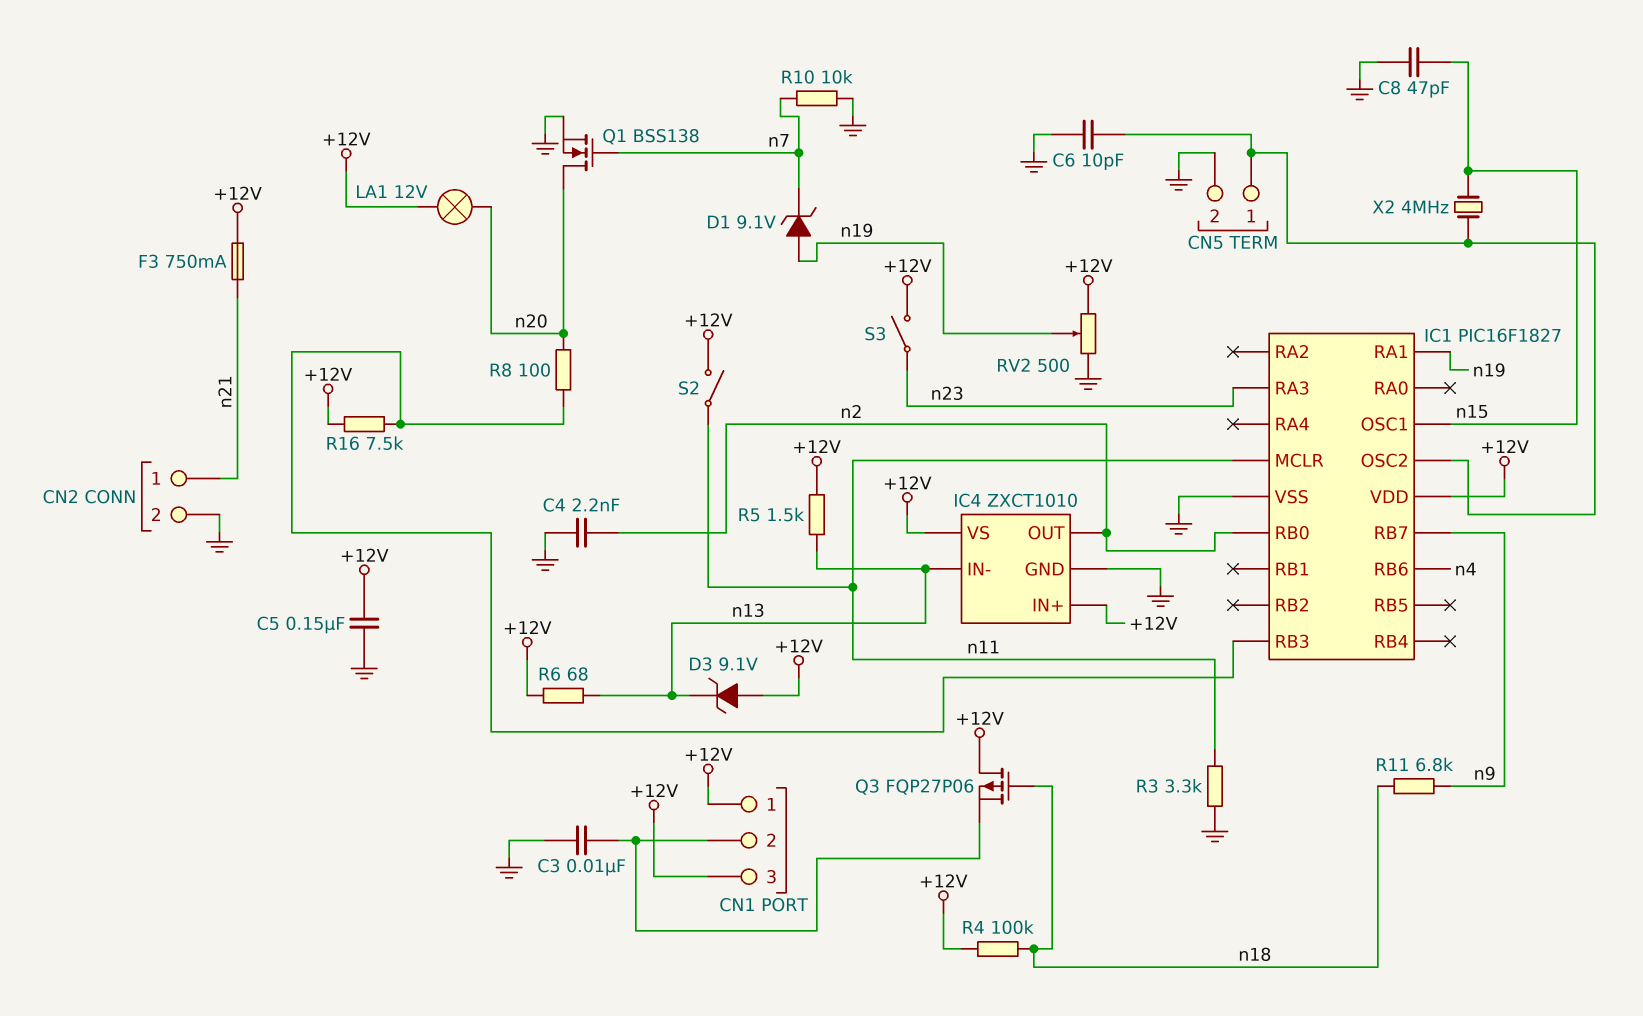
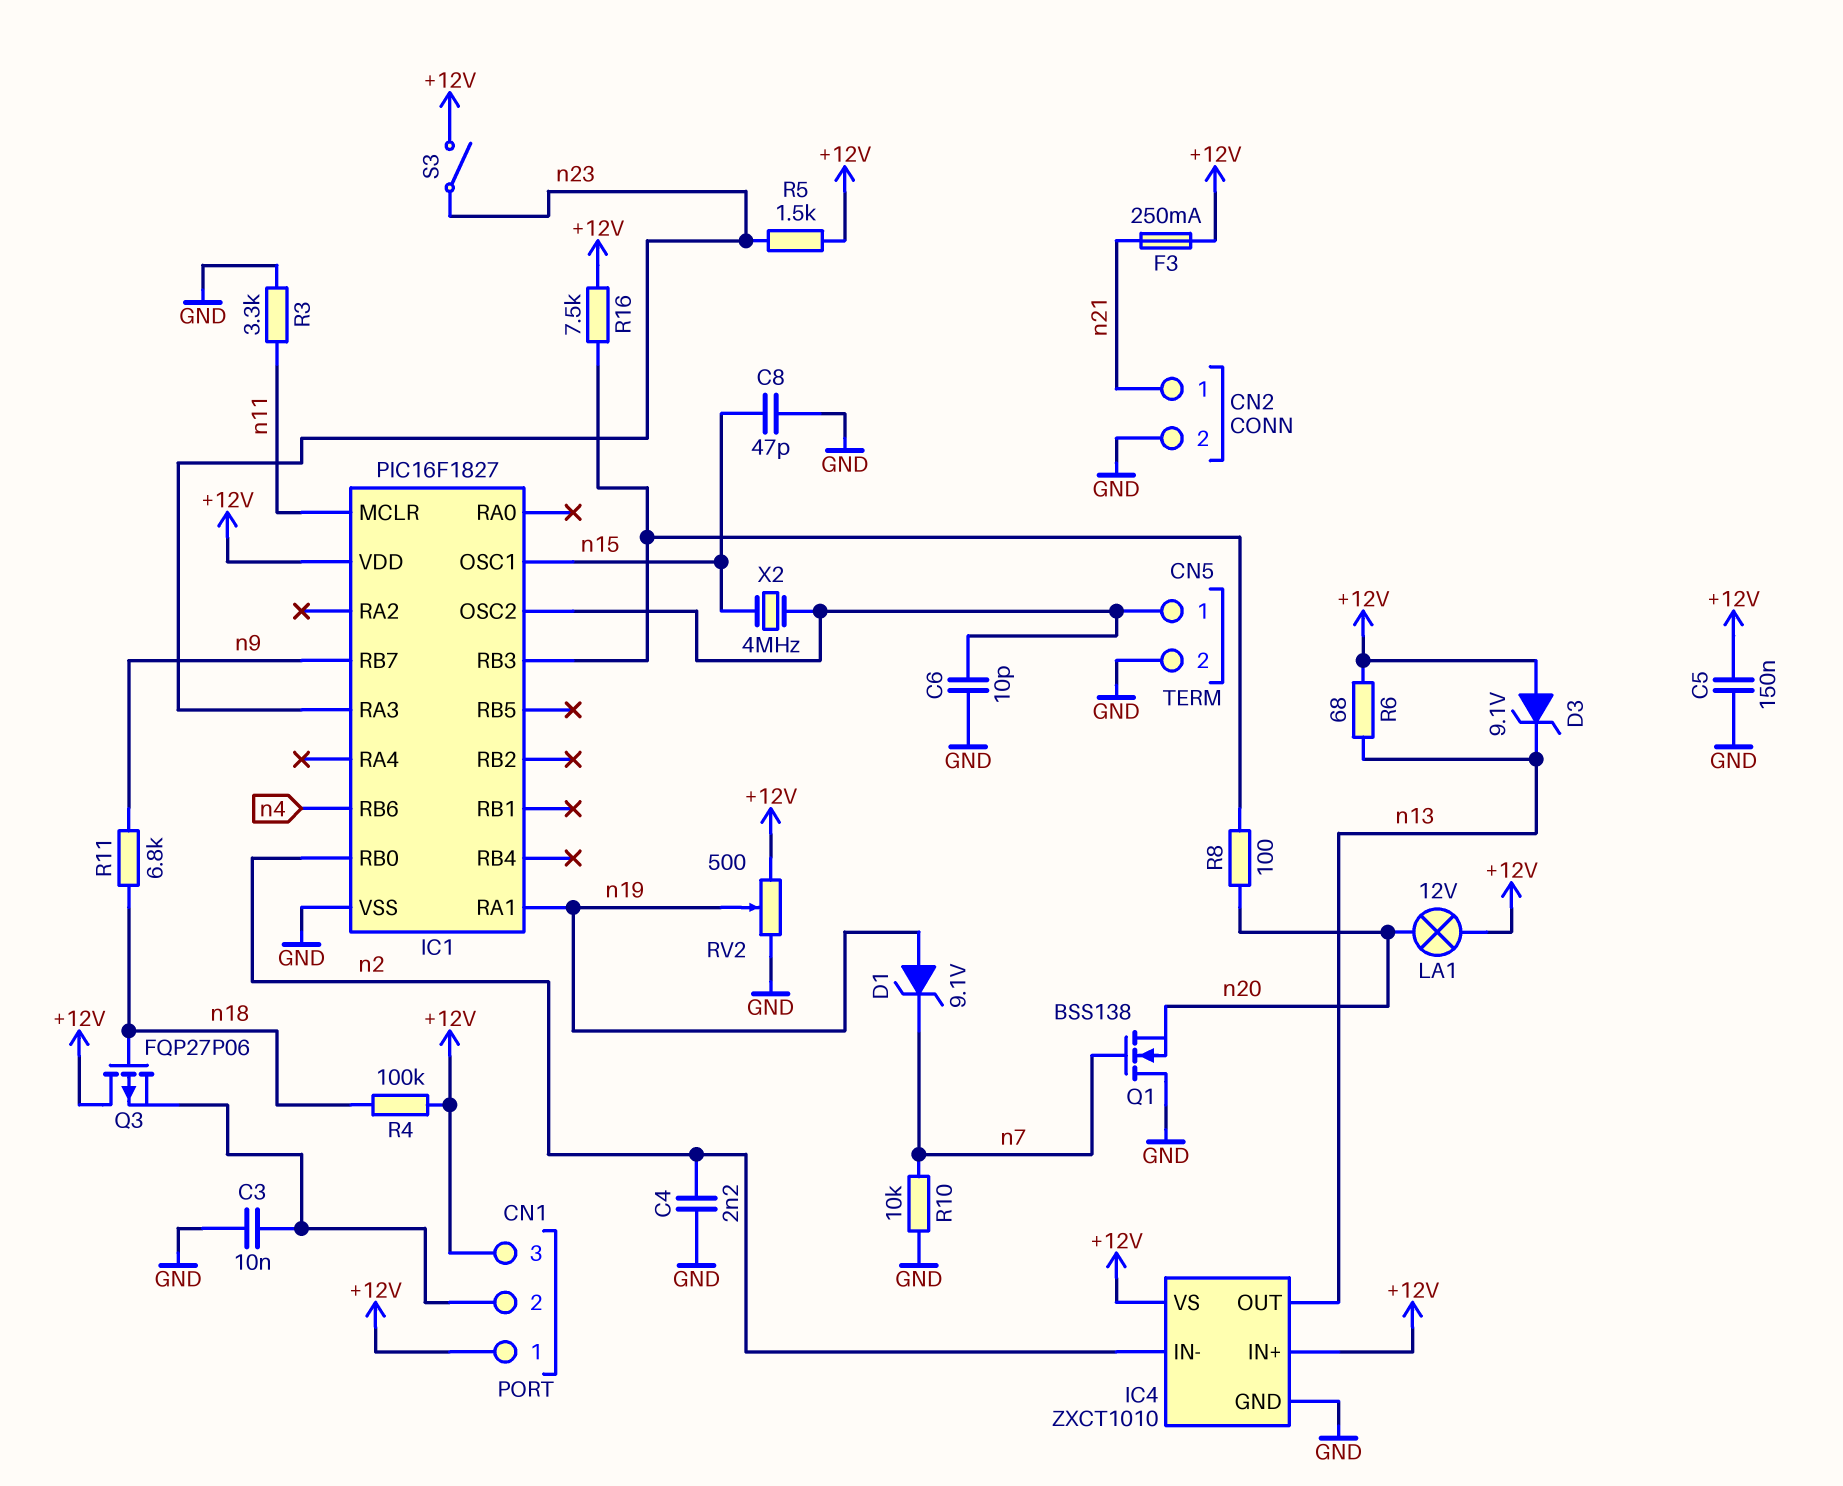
F3: 750mA (+12V, n21) -> 250mA (+12V, n21)
IC4 pin IN-: n13 -> n2
IC4 pin OUT: n2 -> n13
Q1: NMOS BSS138 (G n7, D n20, S GND) -> NMOS BSS138 (G n7, D GND, S n20)
R5: 1.5k (+12V, n13) -> 1.5k (+12V, n23)
S2: switch (+12V, n11) -> none

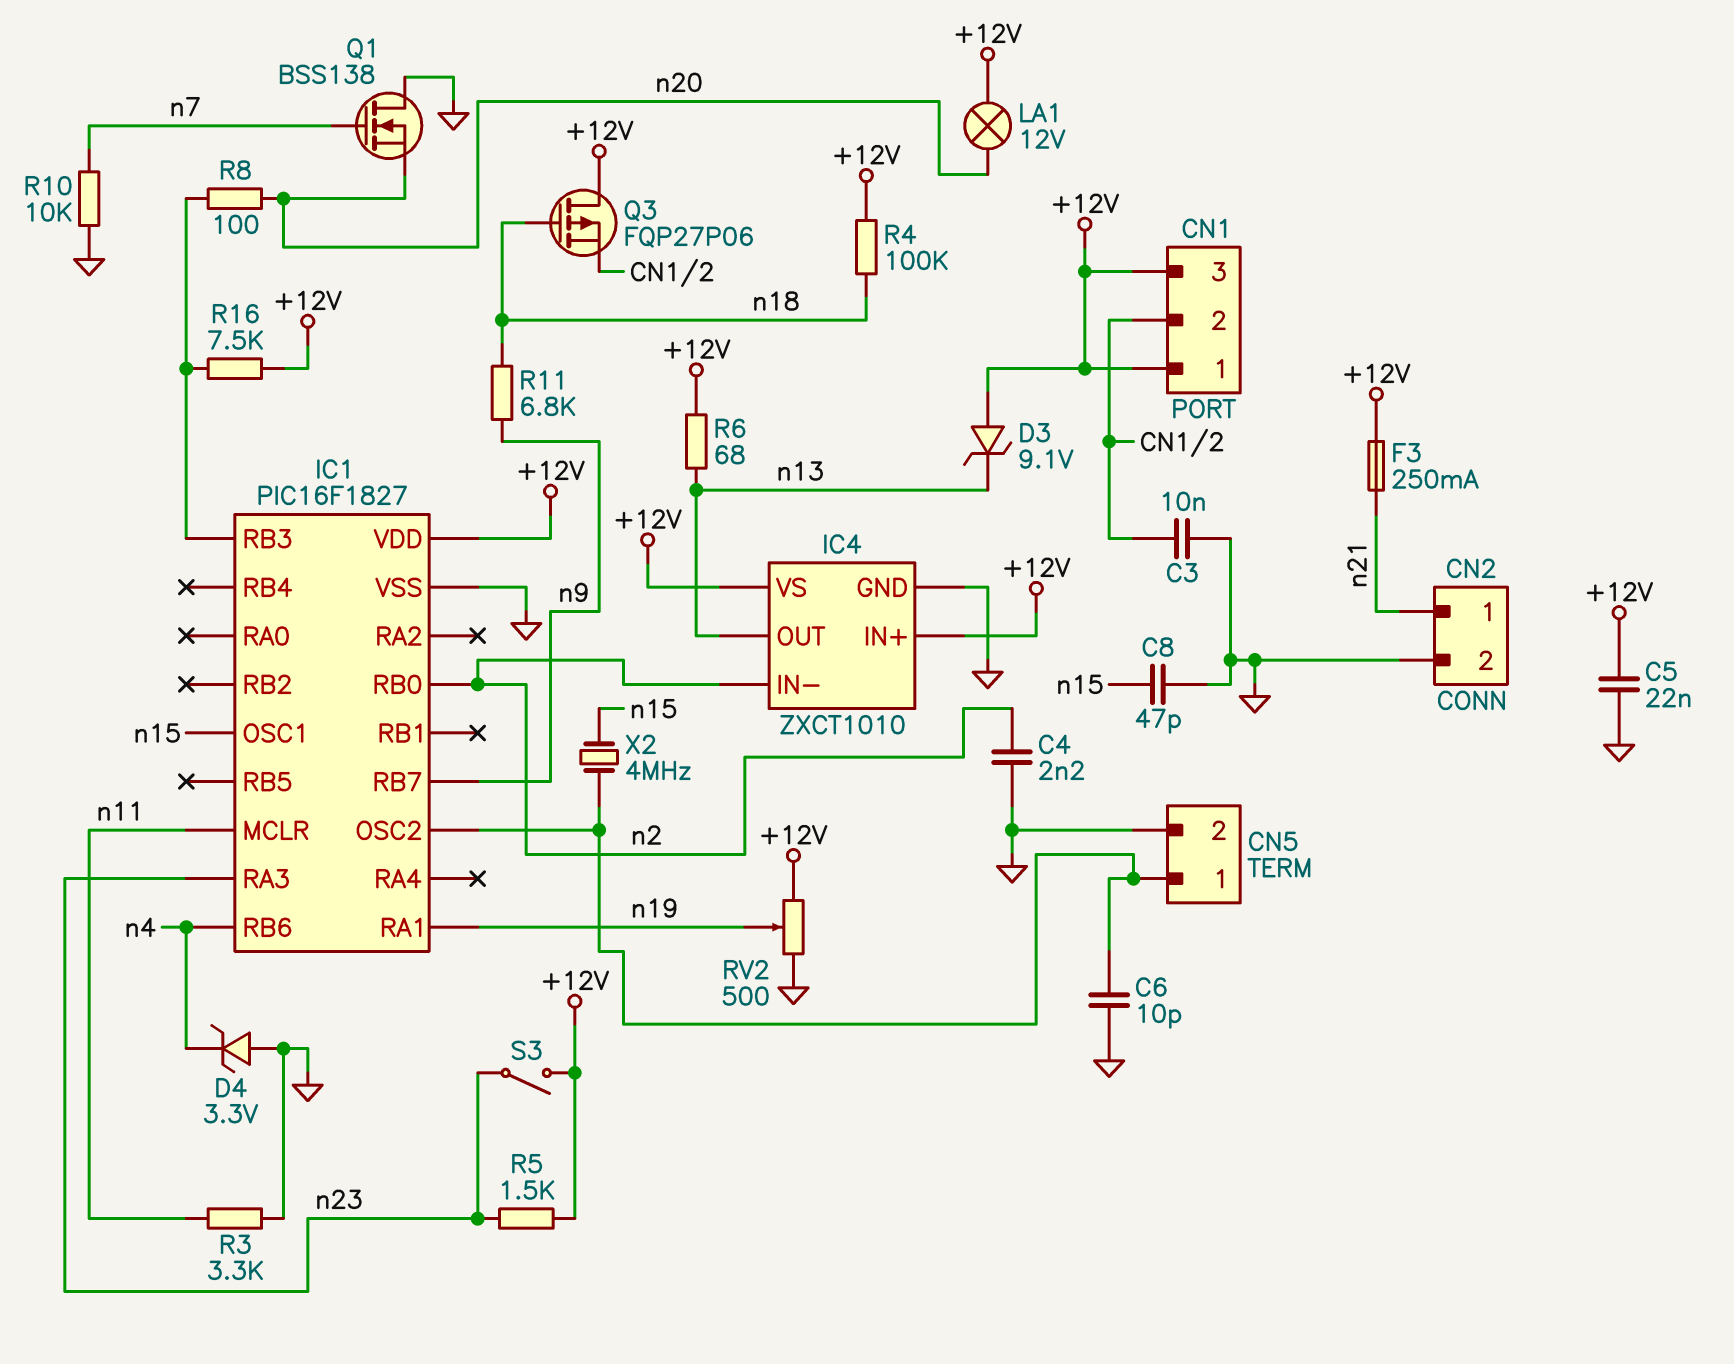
C5: 150nF (+12V, GND) -> 22nF (+12V, GND)
D1: zener 9.1V (A n19, K n7) -> none
D4: none -> zener 3.3V (A GND, K n4)

